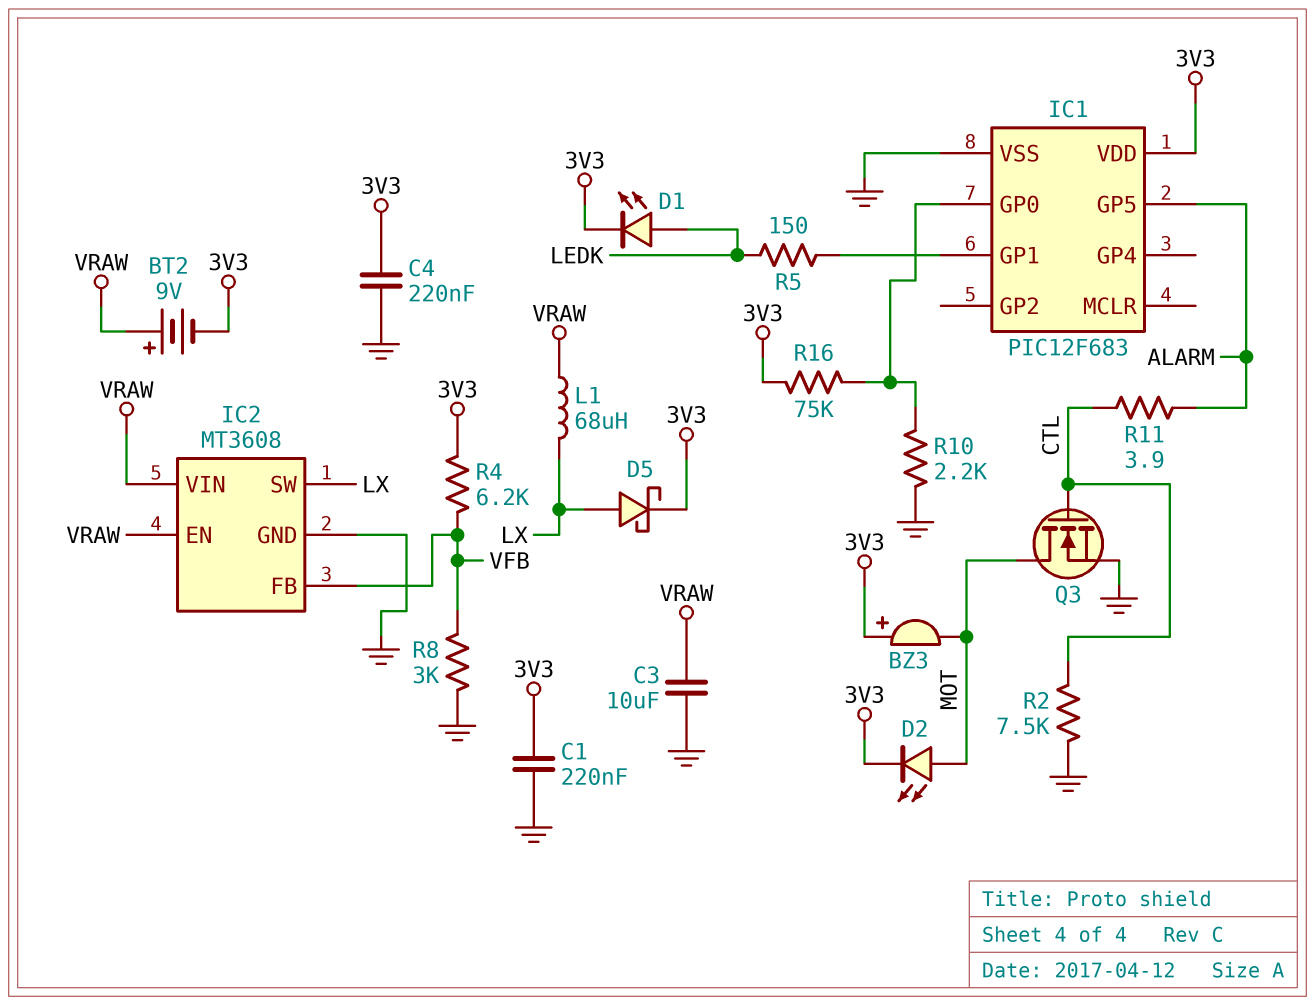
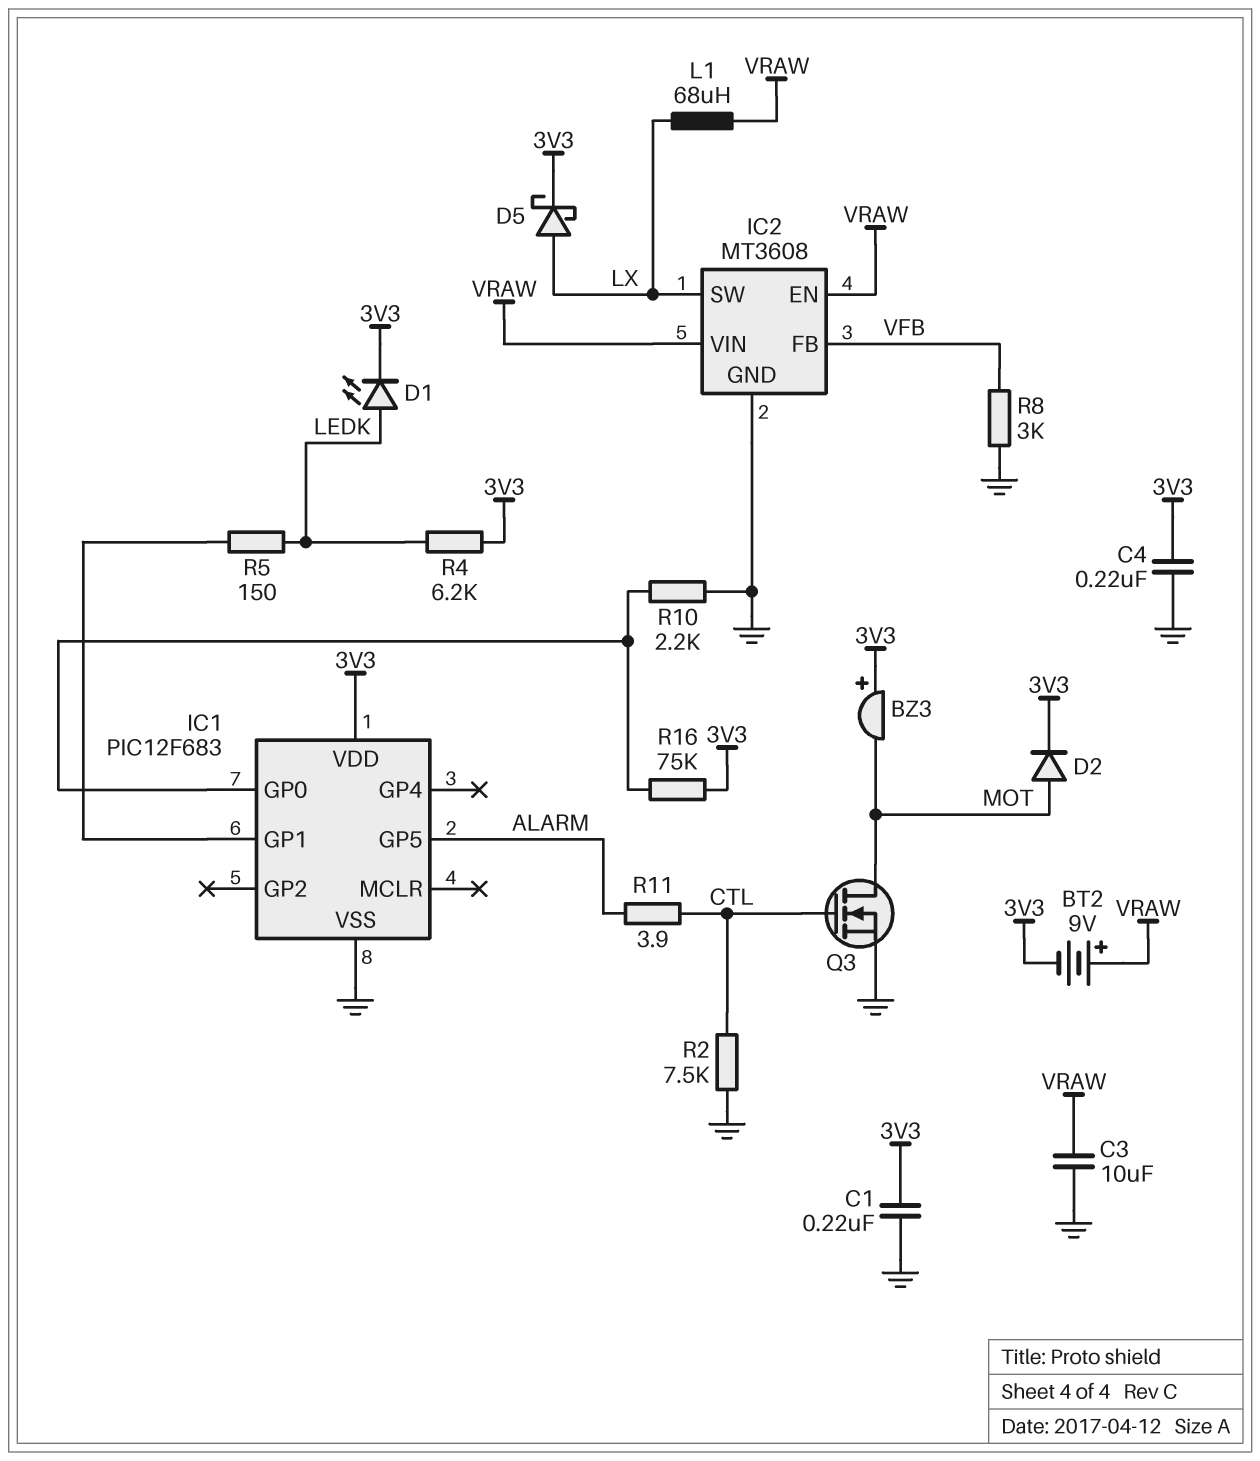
D2: LED (A MOT, K 3V3) -> diode (A MOT, K 3V3)
R4: 6.2k (3V3, VFB) -> 6.2k (3V3, LEDK)

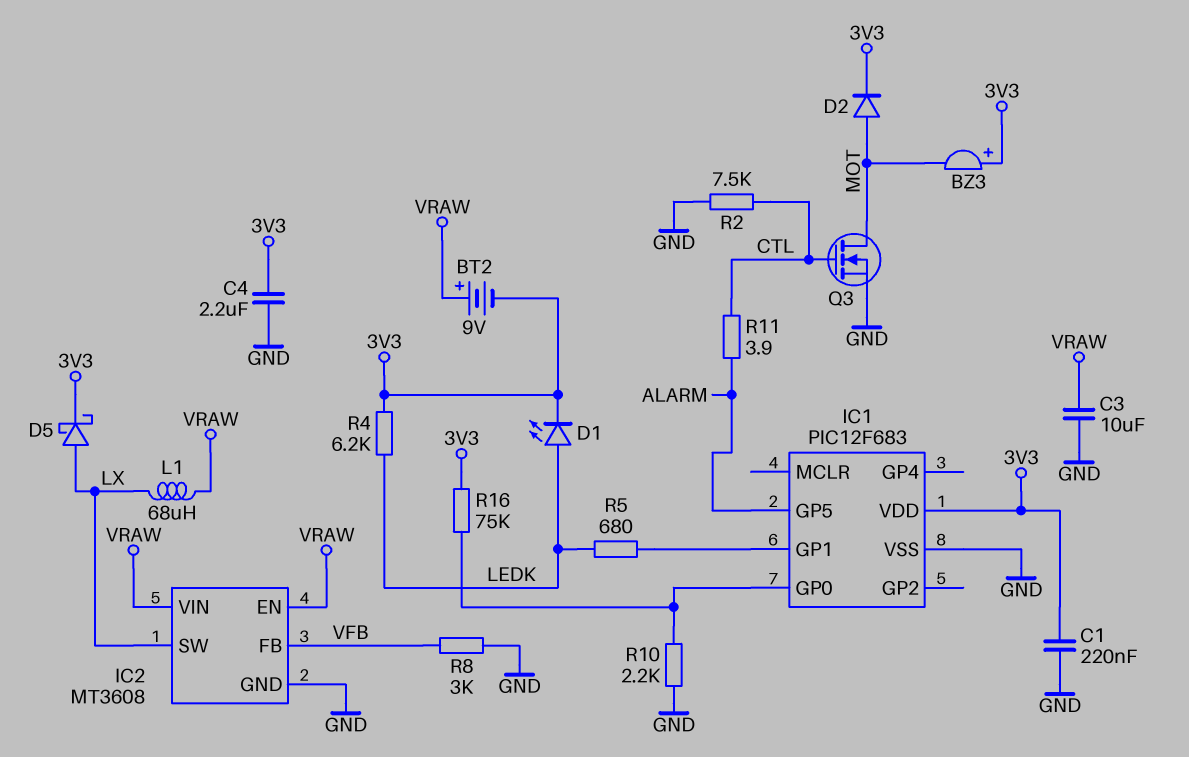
C4: 220nF (3V3, GND) -> 2.2uF (3V3, GND)
R5: 150 (IC1/GP1, LEDK) -> 680 (IC1/GP1, LEDK)

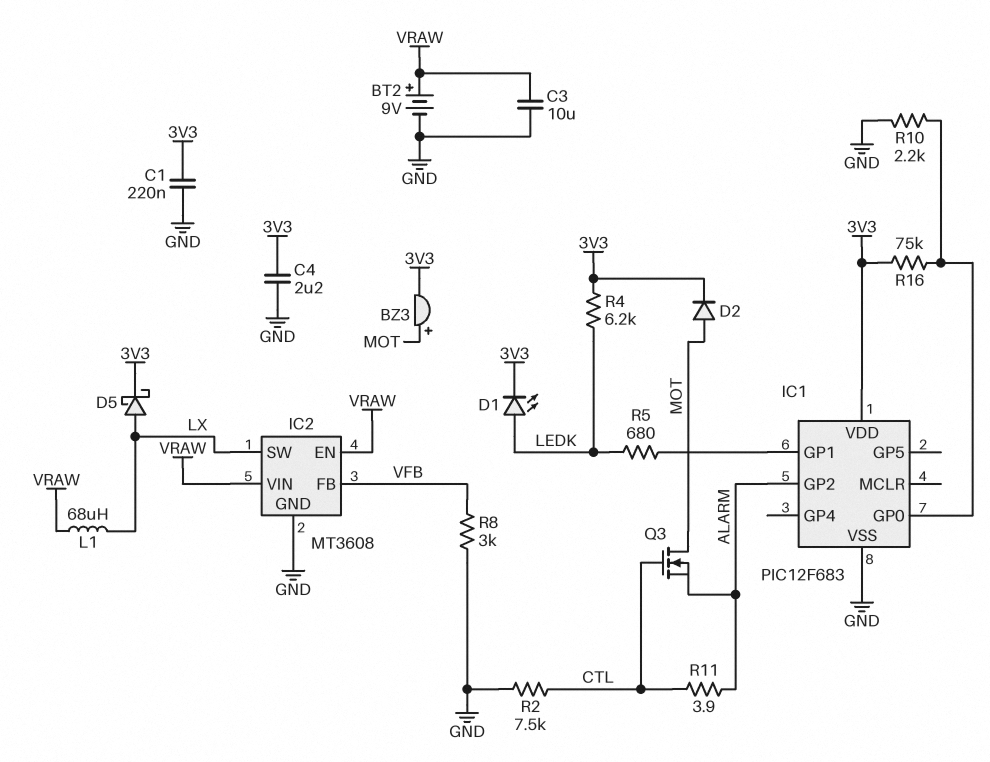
BT2: 9V (plus VRAW, minus 3V3) -> 9V (plus VRAW, minus GND)
BZ3: buzzer (plus 3V3, minus MOT) -> buzzer (plus MOT, minus 3V3)
IC1 pin GP2: none -> ALARM
IC1 pin GP5: ALARM -> none
Q3: NMOS (G CTL, D MOT, S GND) -> NMOS (G CTL, D MOT, S ALARM)

